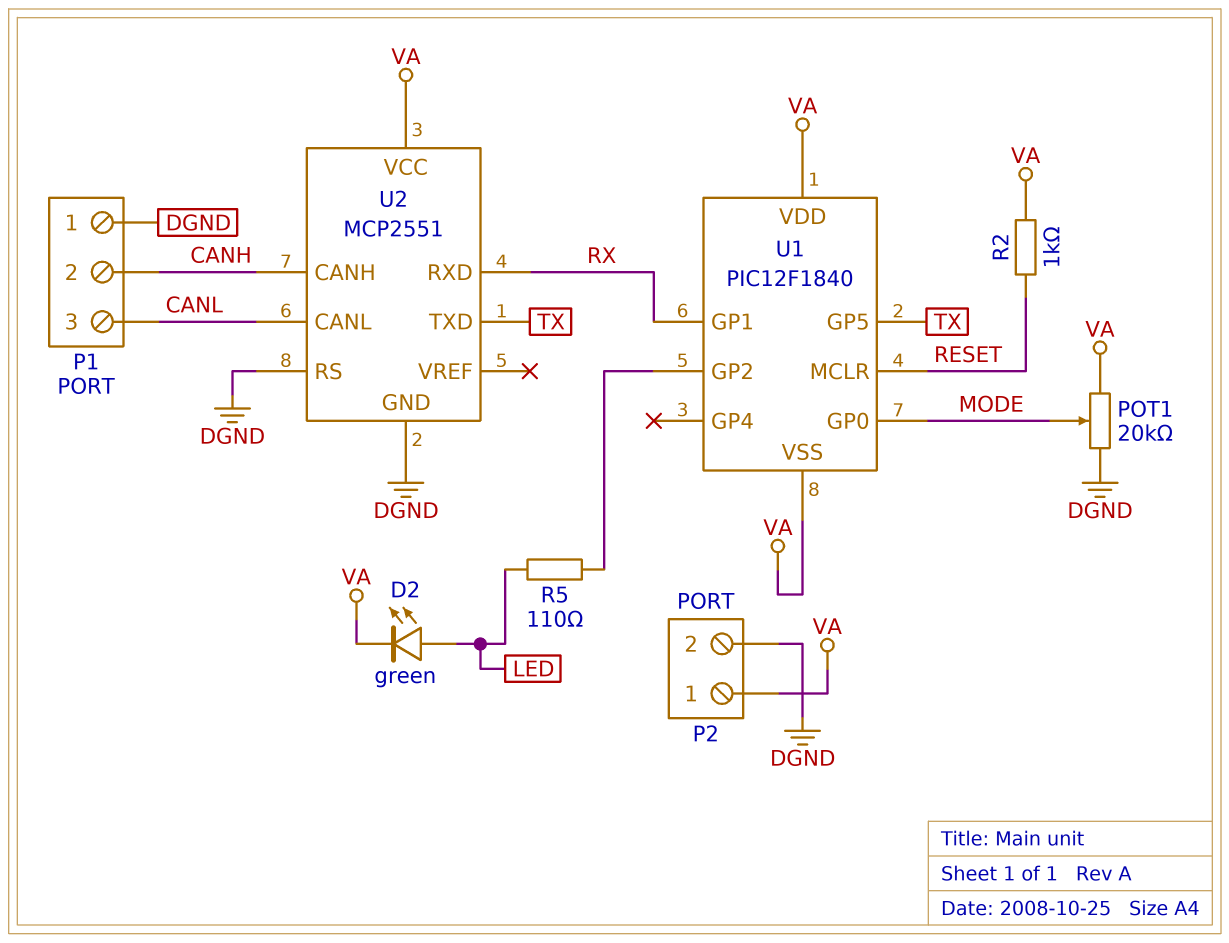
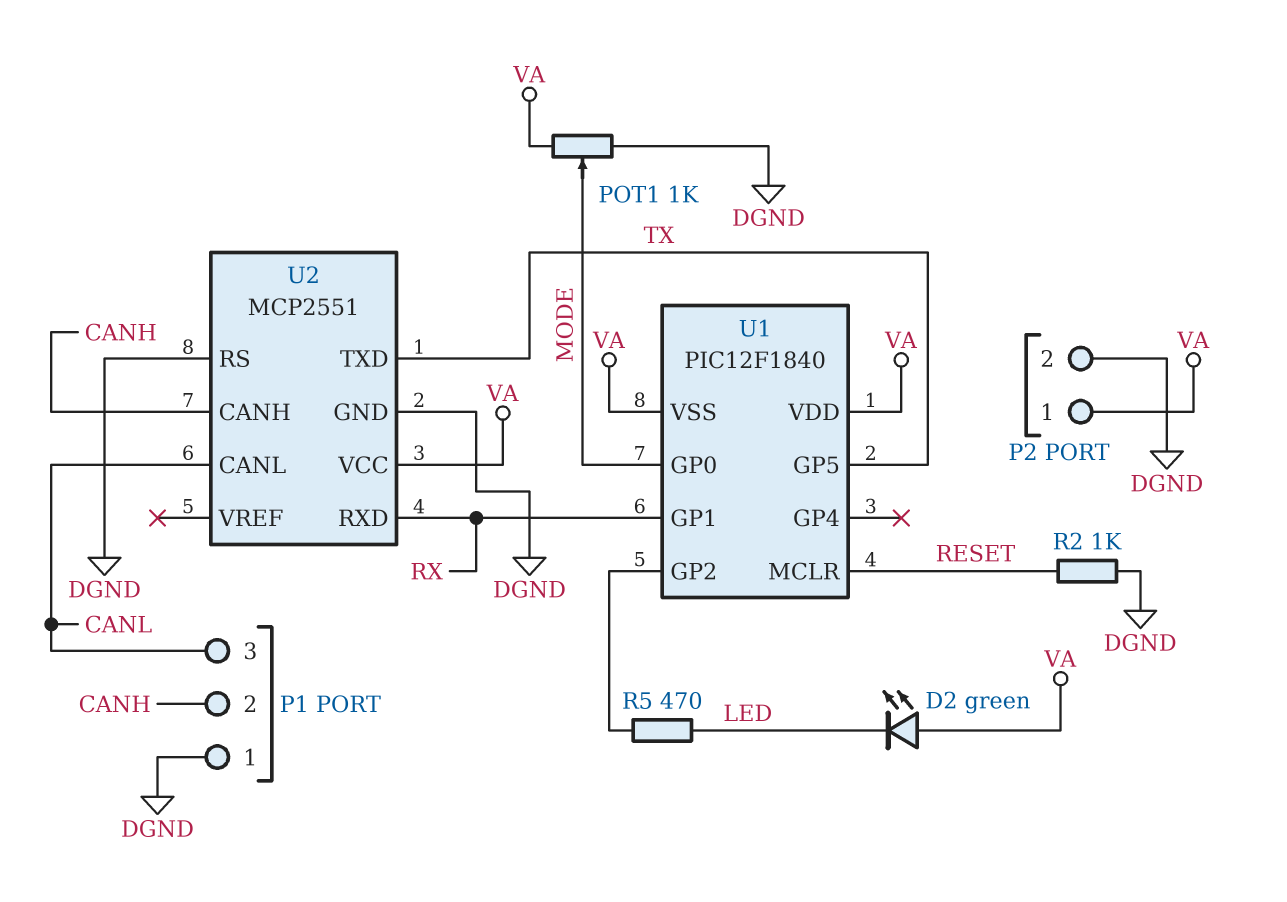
D2: LED green (A LED, K VA) -> LED green (A VA, K LED)
POT1: 20k (DGND, VA, wiper MODE) -> 1k (DGND, VA, wiper MODE)
R2: 1k (RESET, VA) -> 1k (DGND, RESET)
R5: 110 (LED, U1/GP2) -> 470 (LED, U1/GP2)

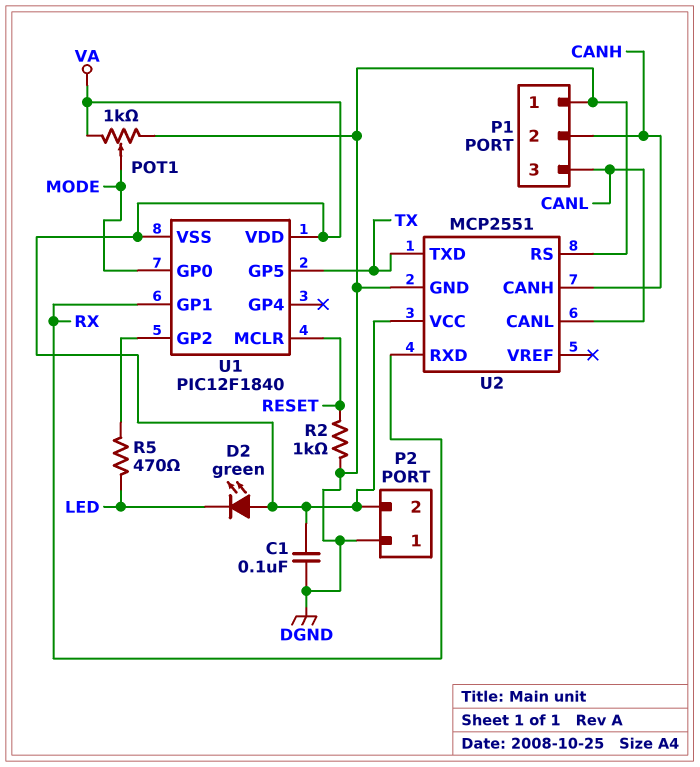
C1: none -> 100nF (DGND, VA)
P2 pin 1: VA -> DGND
P2 pin 2: DGND -> VA

